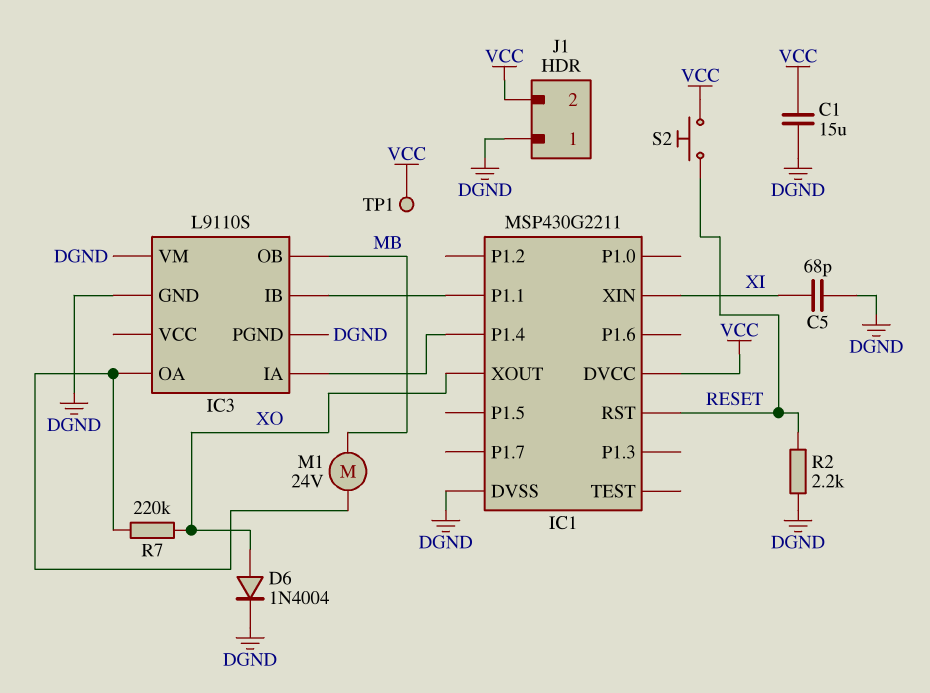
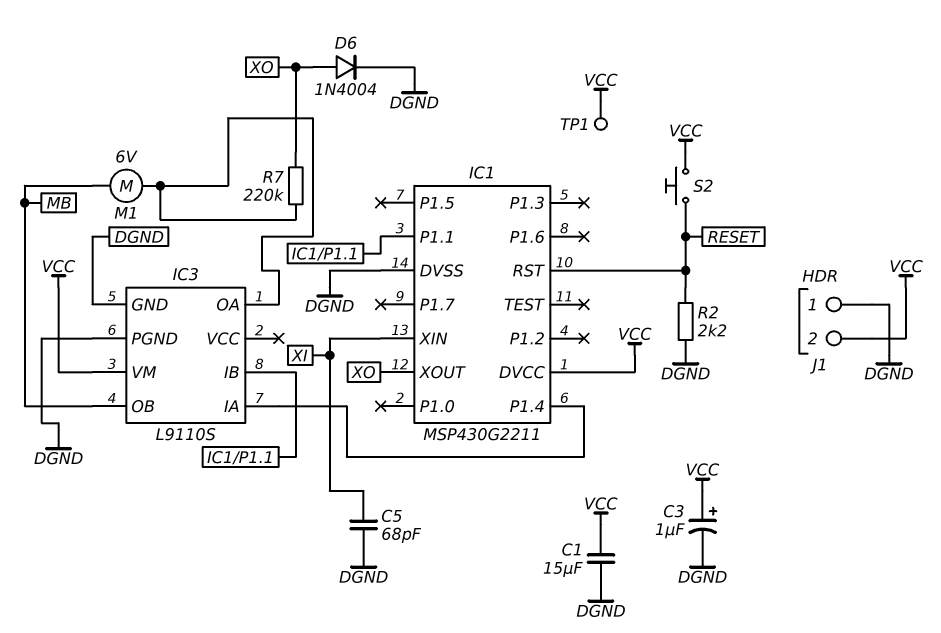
C3: none -> 1uF (plus VCC, minus DGND)
IC3 pin VM: DGND -> VCC
M1: motor 24V (IC3/OA, MB) -> motor 6V (IC3/OA, MB)

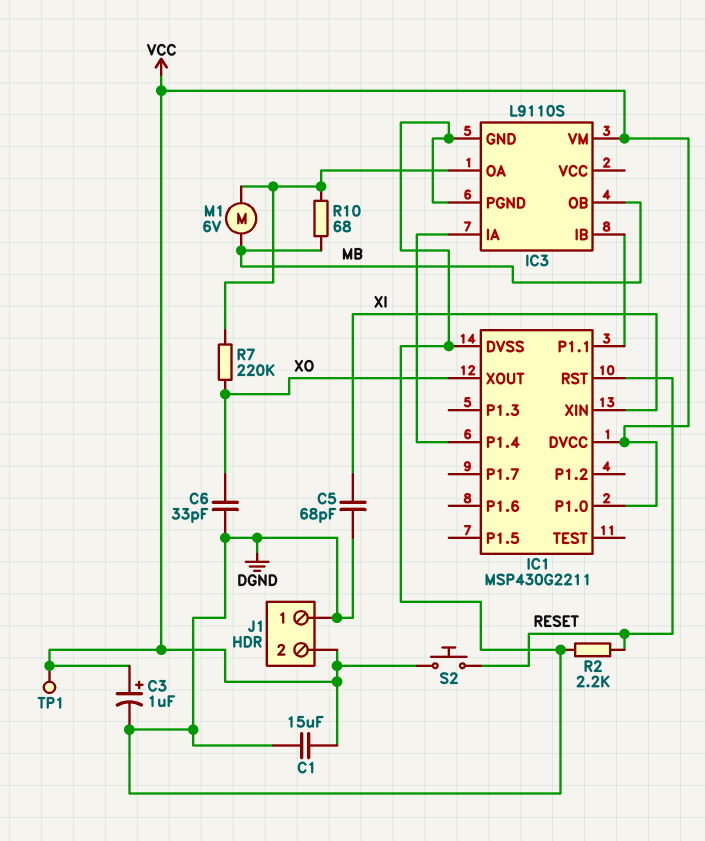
C6: none -> 33pF (DGND, XO)
D6: diode 1N4004 (A XO, K DGND) -> none
IC1 pin P1.0: none -> VCC
R10: none -> 68 (IC3/OA, MB)

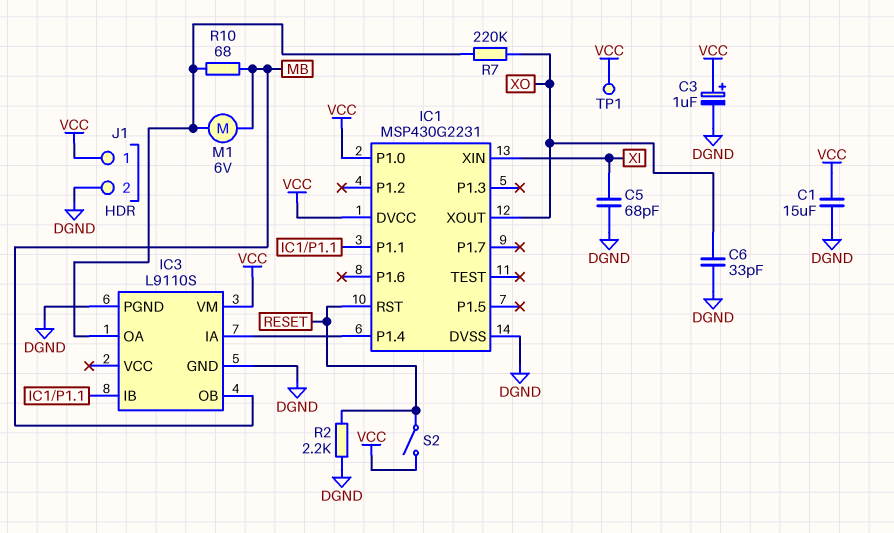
IC1: MSP430G2211 -> MSP430G2231
J1 pin 1: DGND -> VCC
J1 pin 2: VCC -> DGND
S2: button (RESET, VCC) -> switch (RESET, VCC)

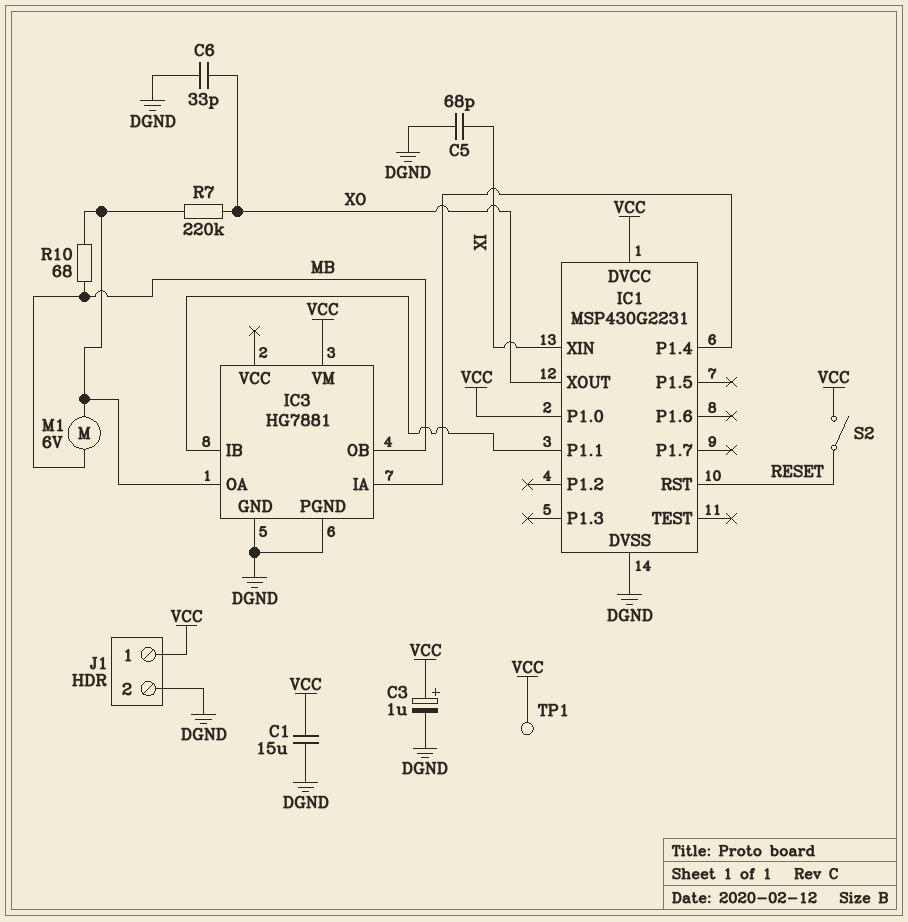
IC3: L9110S -> HG7881
R2: 2.2k (DGND, RESET) -> none

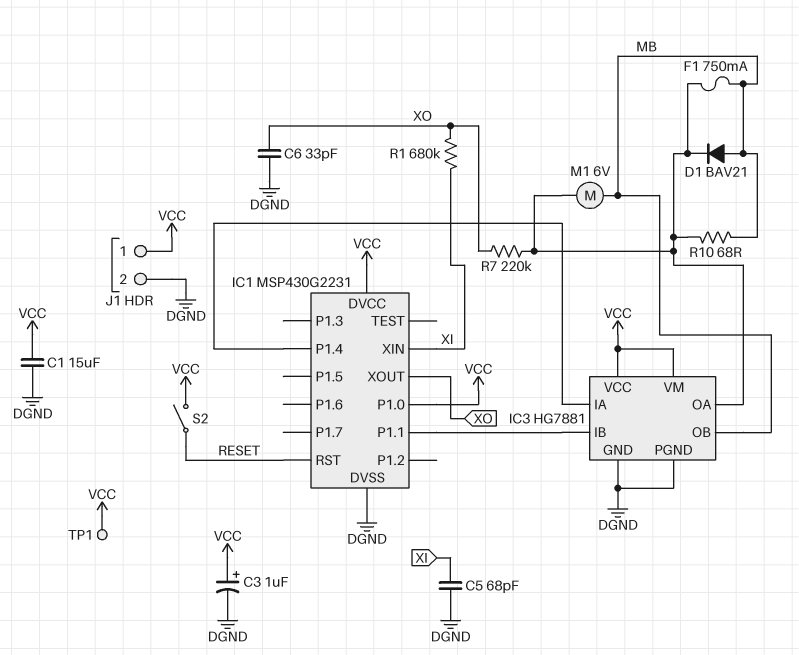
D1: none -> diode BAV21 (A MB, K IC3/OA)
F1: none -> 750mA (IC3/OA, MB)
IC3 pin VCC: none -> VCC
R1: none -> 680k (XI, XO)

